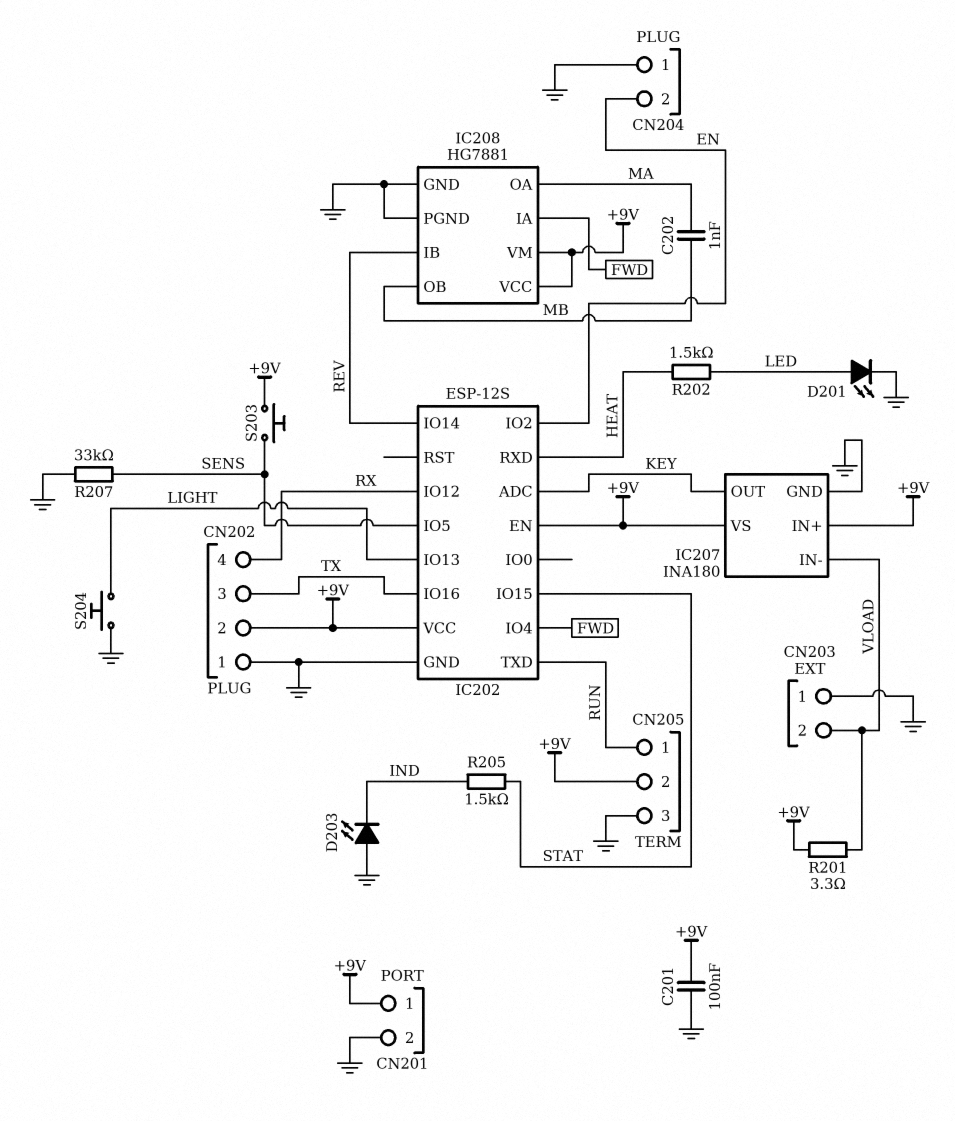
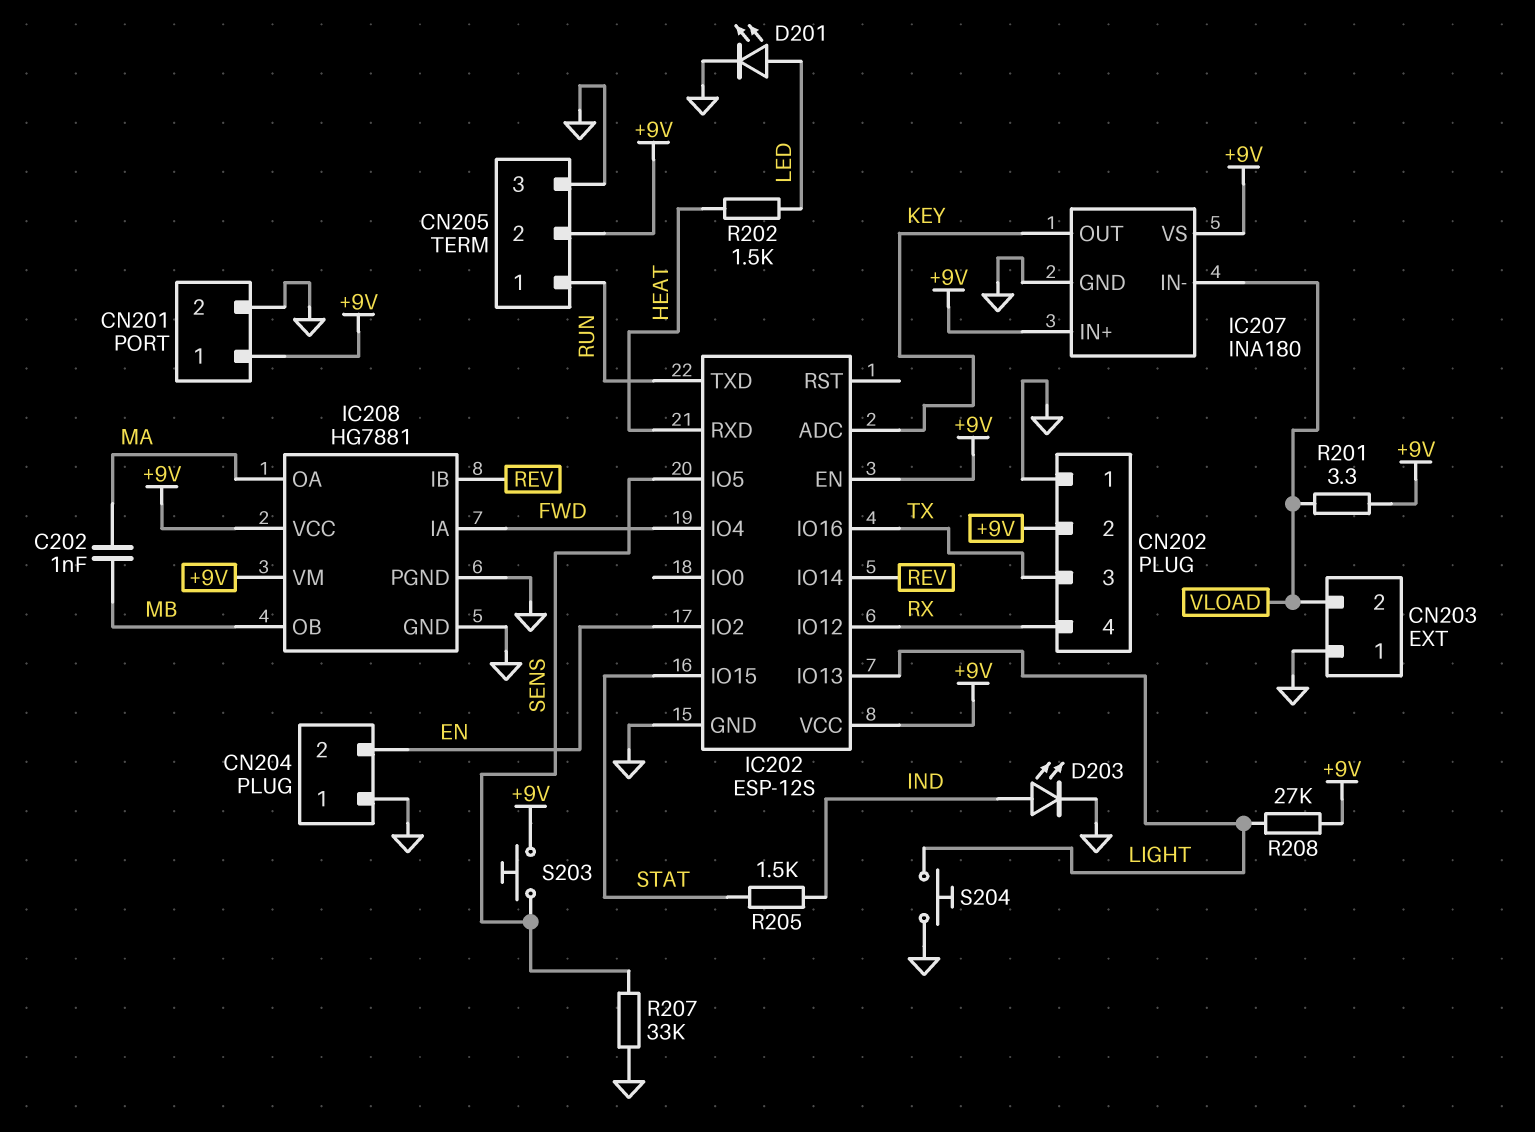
C201: 100nF (+9V, GND) -> none
D203: LED (A GND, K IND) -> LED (A IND, K GND)
R208: none -> 27k (+9V, LIGHT)

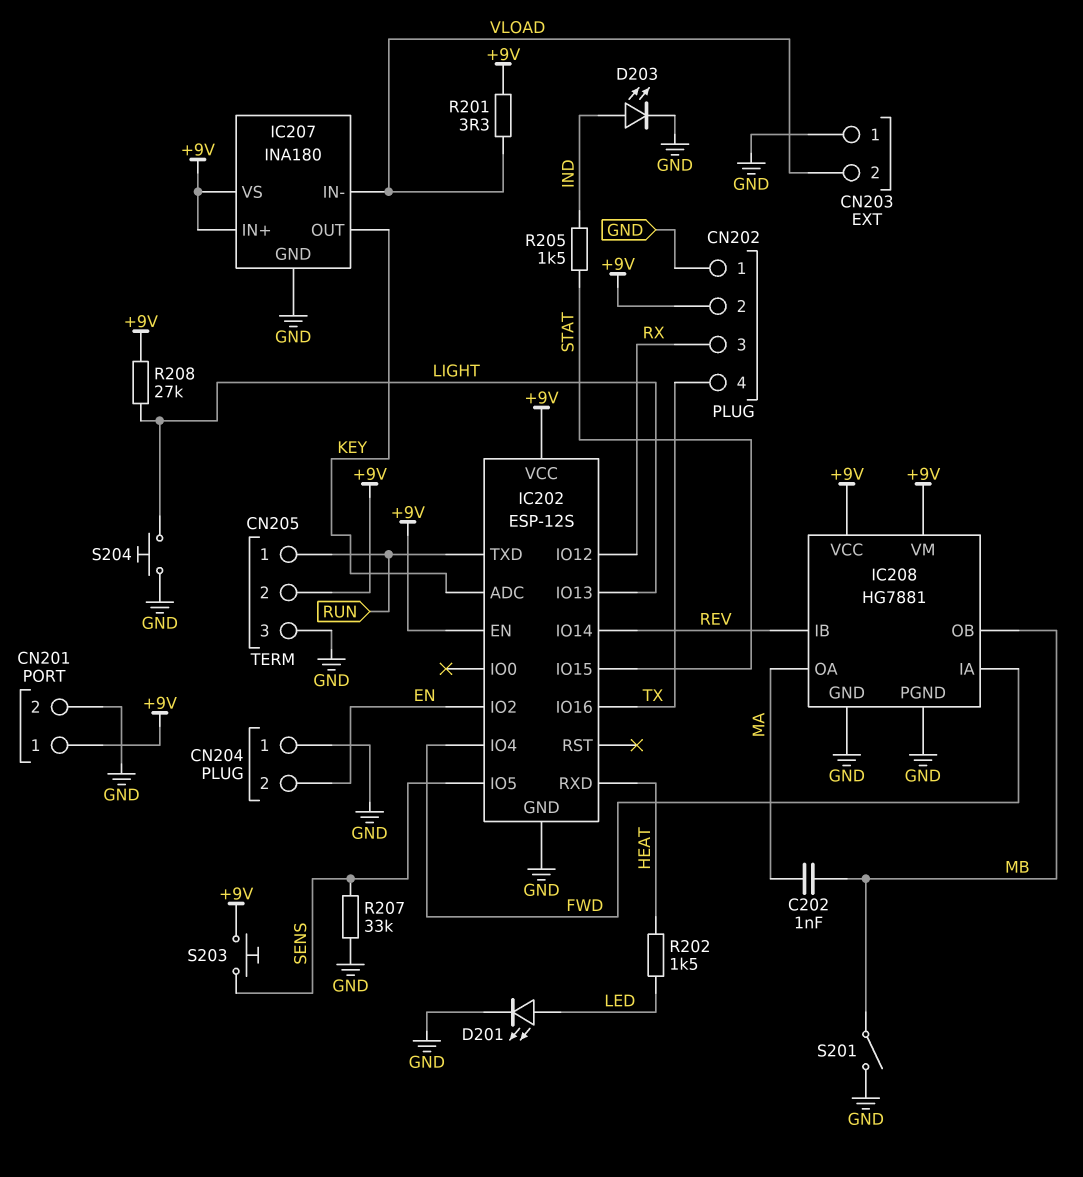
CN202 pin 3: TX -> RX
CN202 pin 4: RX -> TX
S201: none -> switch (GND, MB)

